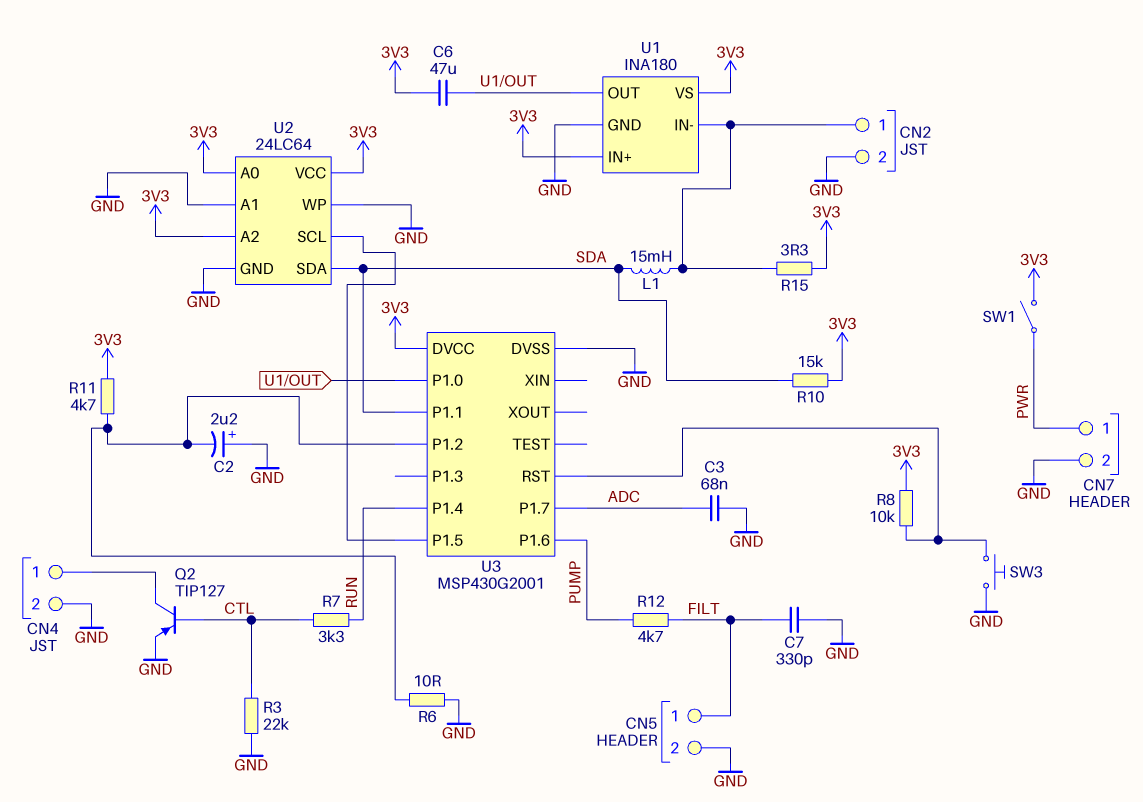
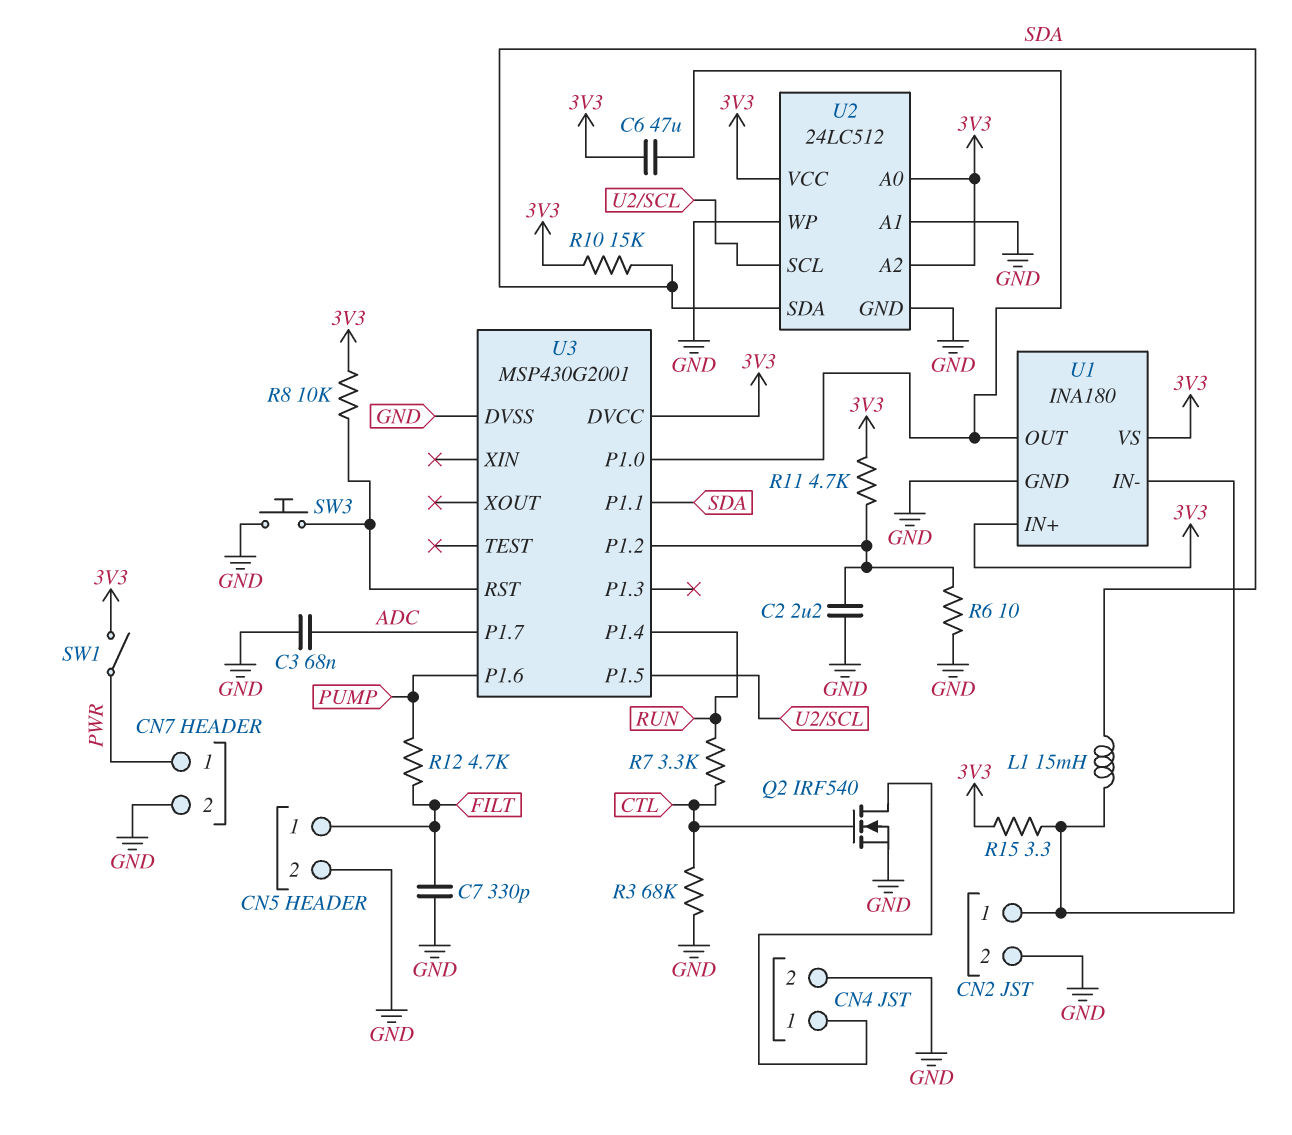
C2: 2.2uF (plus GND, minus U3/P1.2) -> 2.2uF (GND, U3/P1.2)
Q2: PNP TIP127 (B CTL, C CN4/1, E GND) -> NMOS IRF540 (G CTL, D CN4/1, S GND)
R3: 22k (CTL, GND) -> 68k (CTL, GND)
U2: 24LC64 -> 24LC512

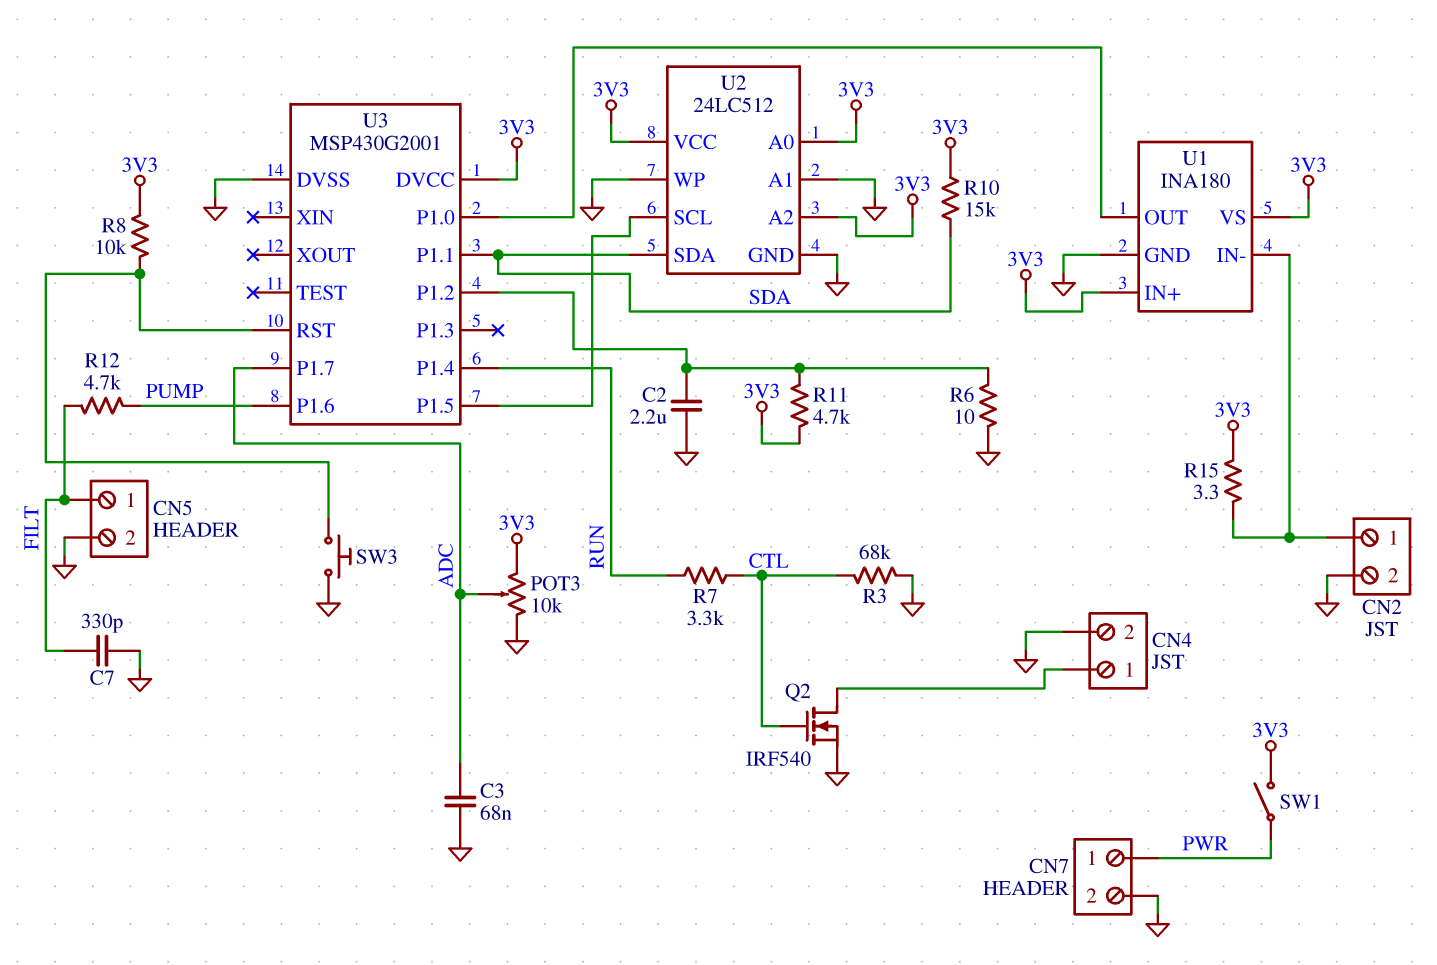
C6: 47uF (3V3, U1/OUT) -> none
L1: 15mH (CN2/1, SDA) -> none
POT3: none -> 10k (3V3, GND, wiper ADC)

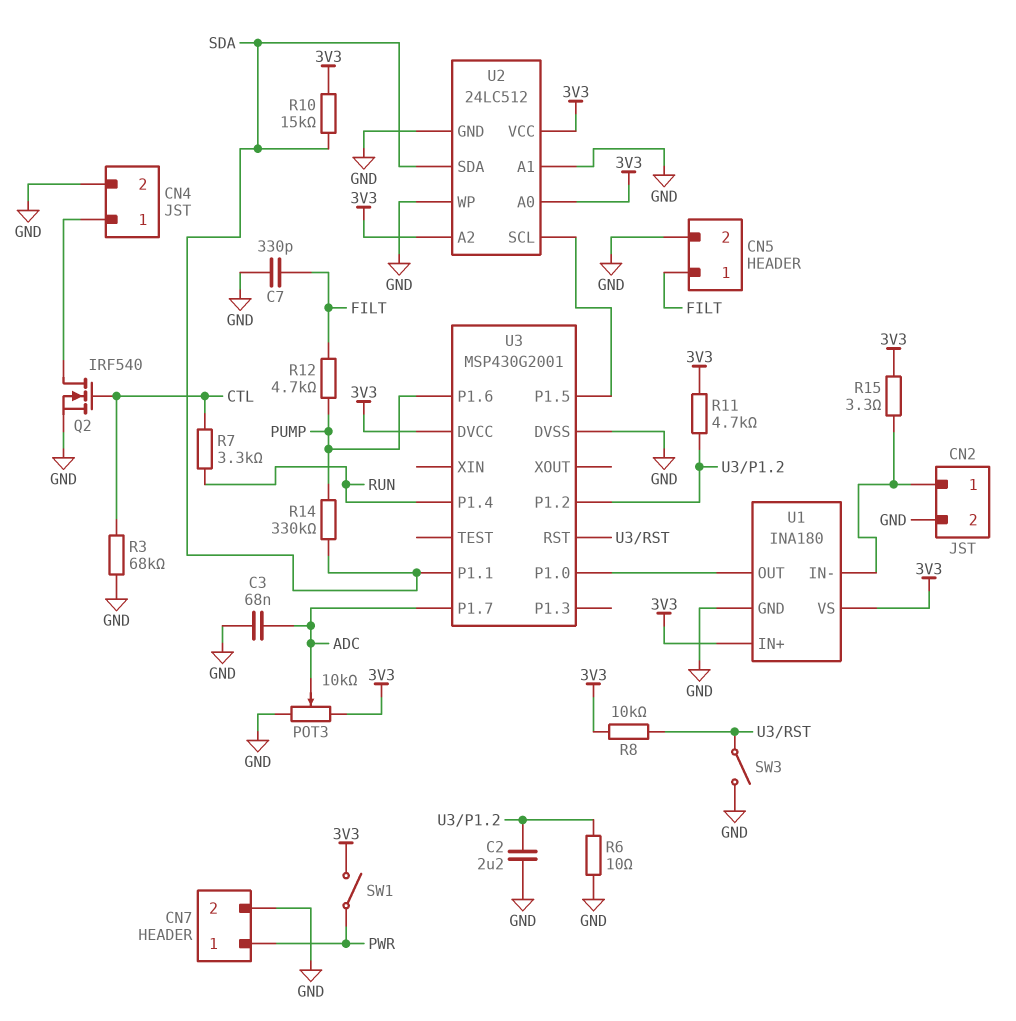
R14: none -> 330k (PUMP, SDA)
SW3: button (GND, U3/RST) -> switch (GND, U3/RST)

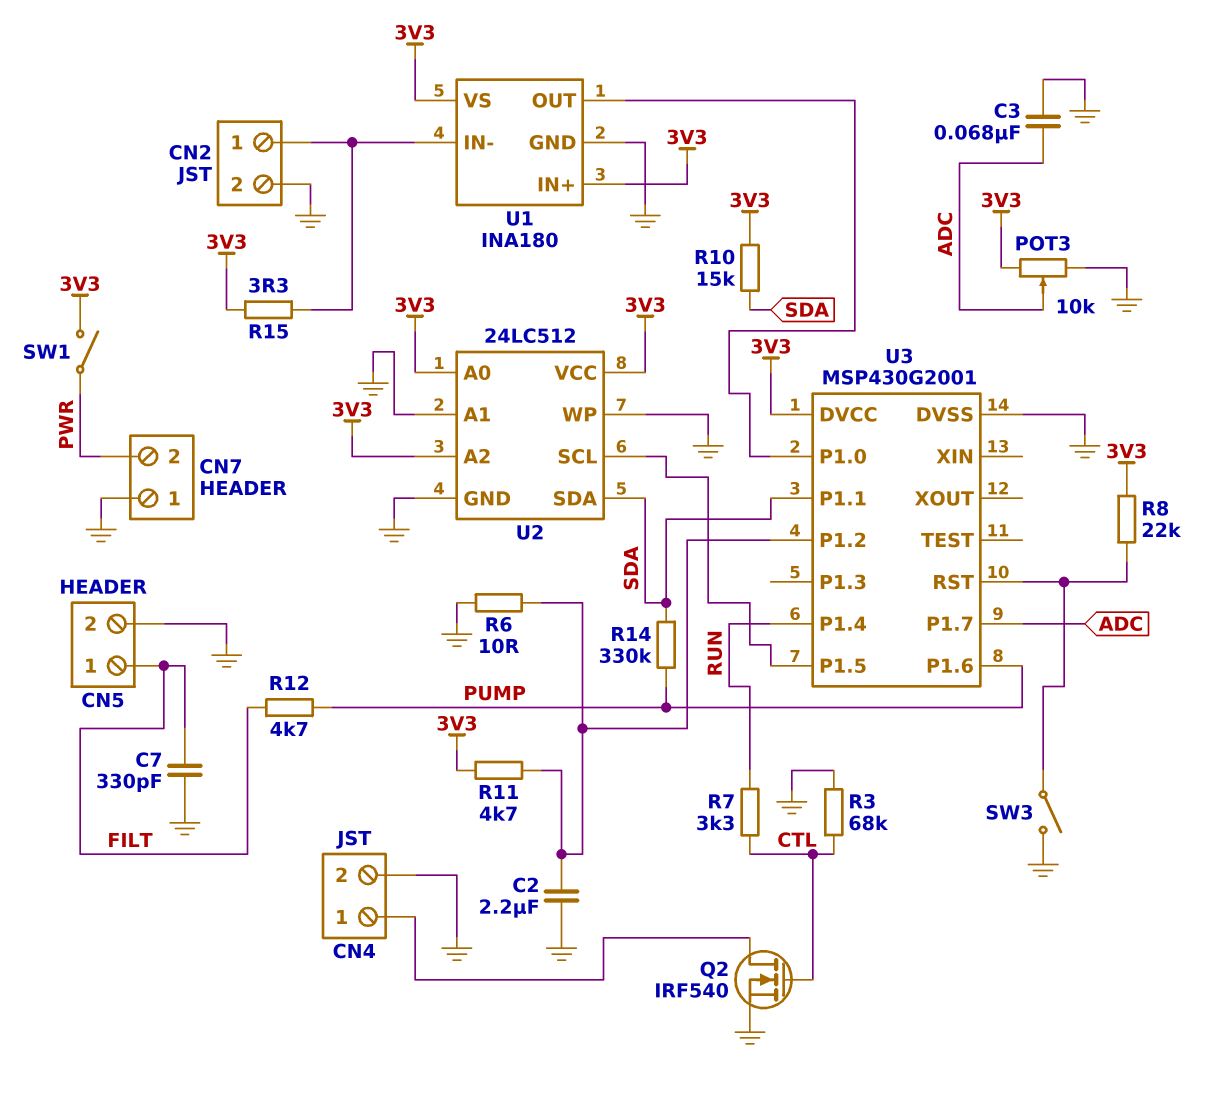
CN7 pin 1: PWR -> GND
CN7 pin 2: GND -> PWR
R8: 10k (3V3, U3/RST) -> 22k (3V3, U3/RST)

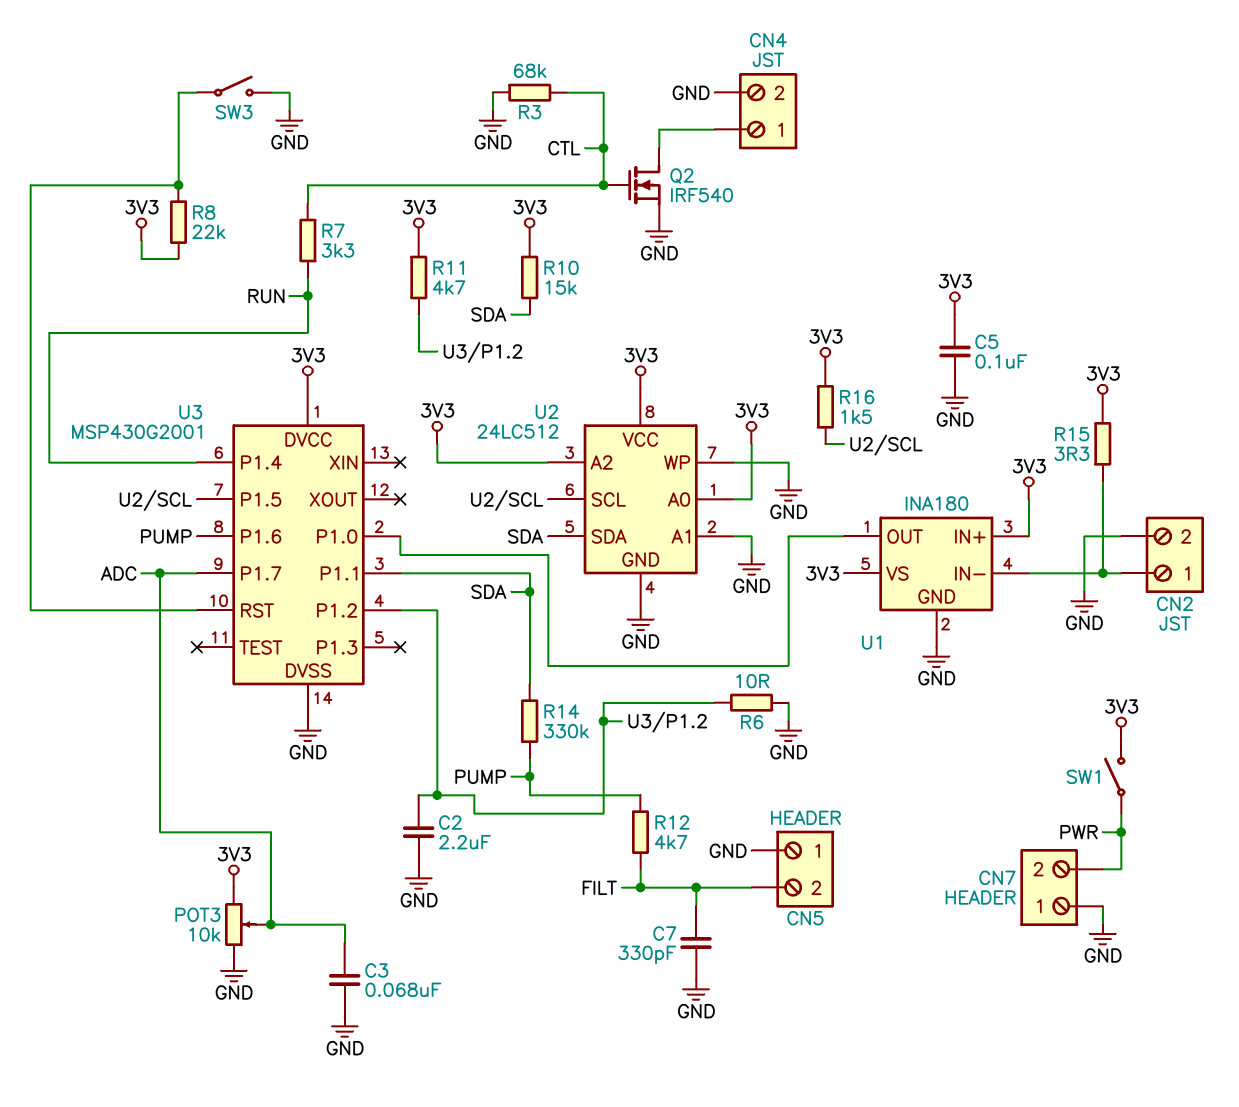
C5: none -> 100nF (3V3, GND)
CN5 pin 1: FILT -> GND
CN5 pin 2: GND -> FILT
R16: none -> 1.5k (3V3, U2/SCL)

